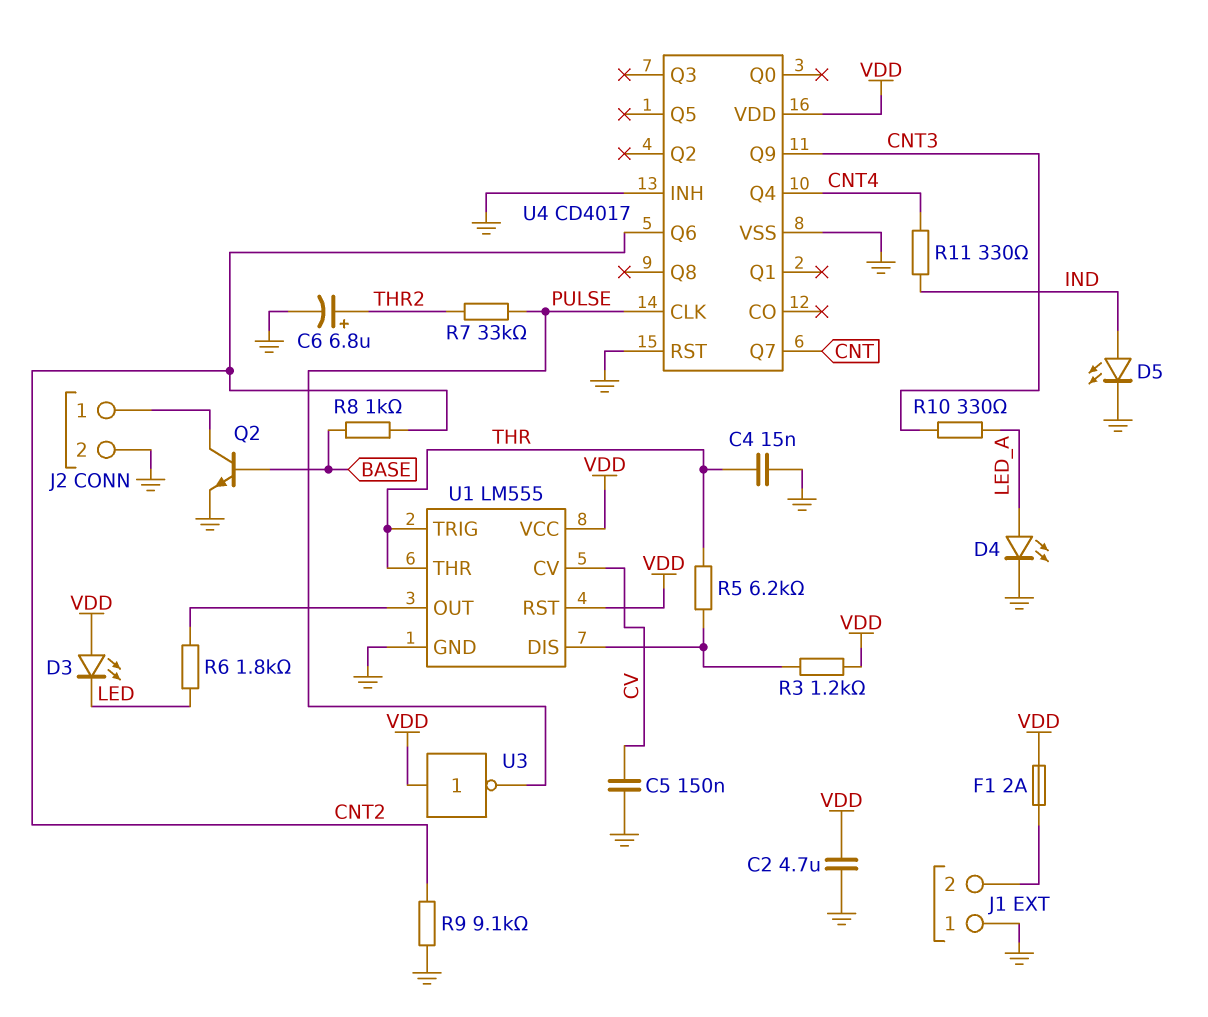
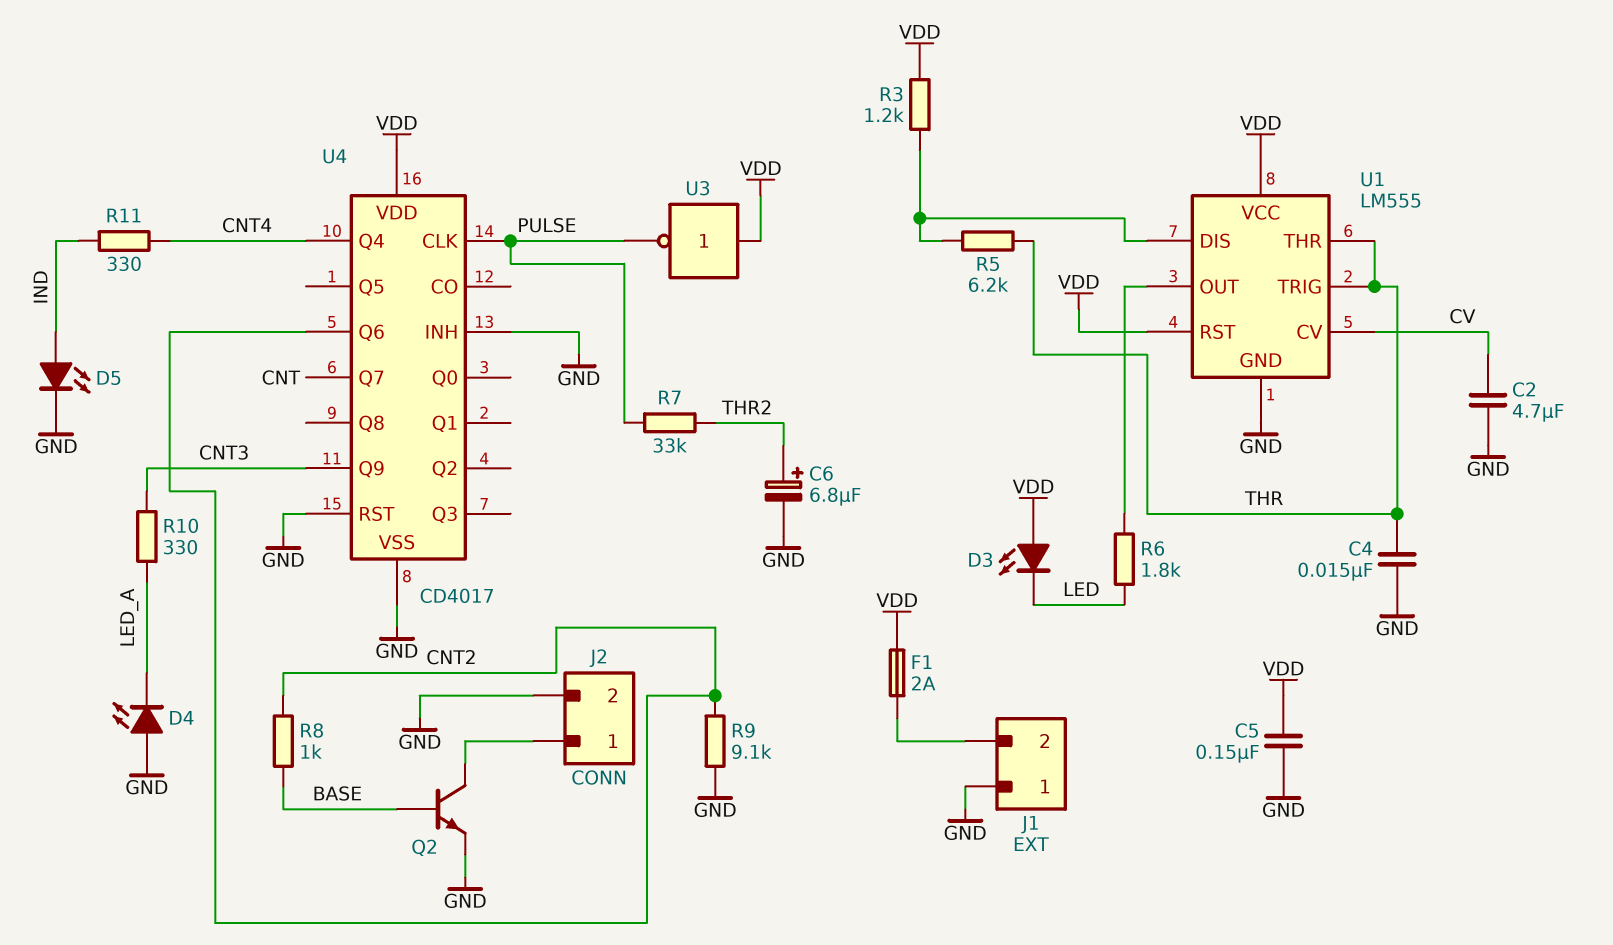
C2: 4.7uF (GND, VDD) -> 4.7uF (CV, GND)
C5: 150nF (CV, GND) -> 150nF (GND, VDD)
D4: LED (A LED_A, K GND) -> LED (A GND, K LED_A)

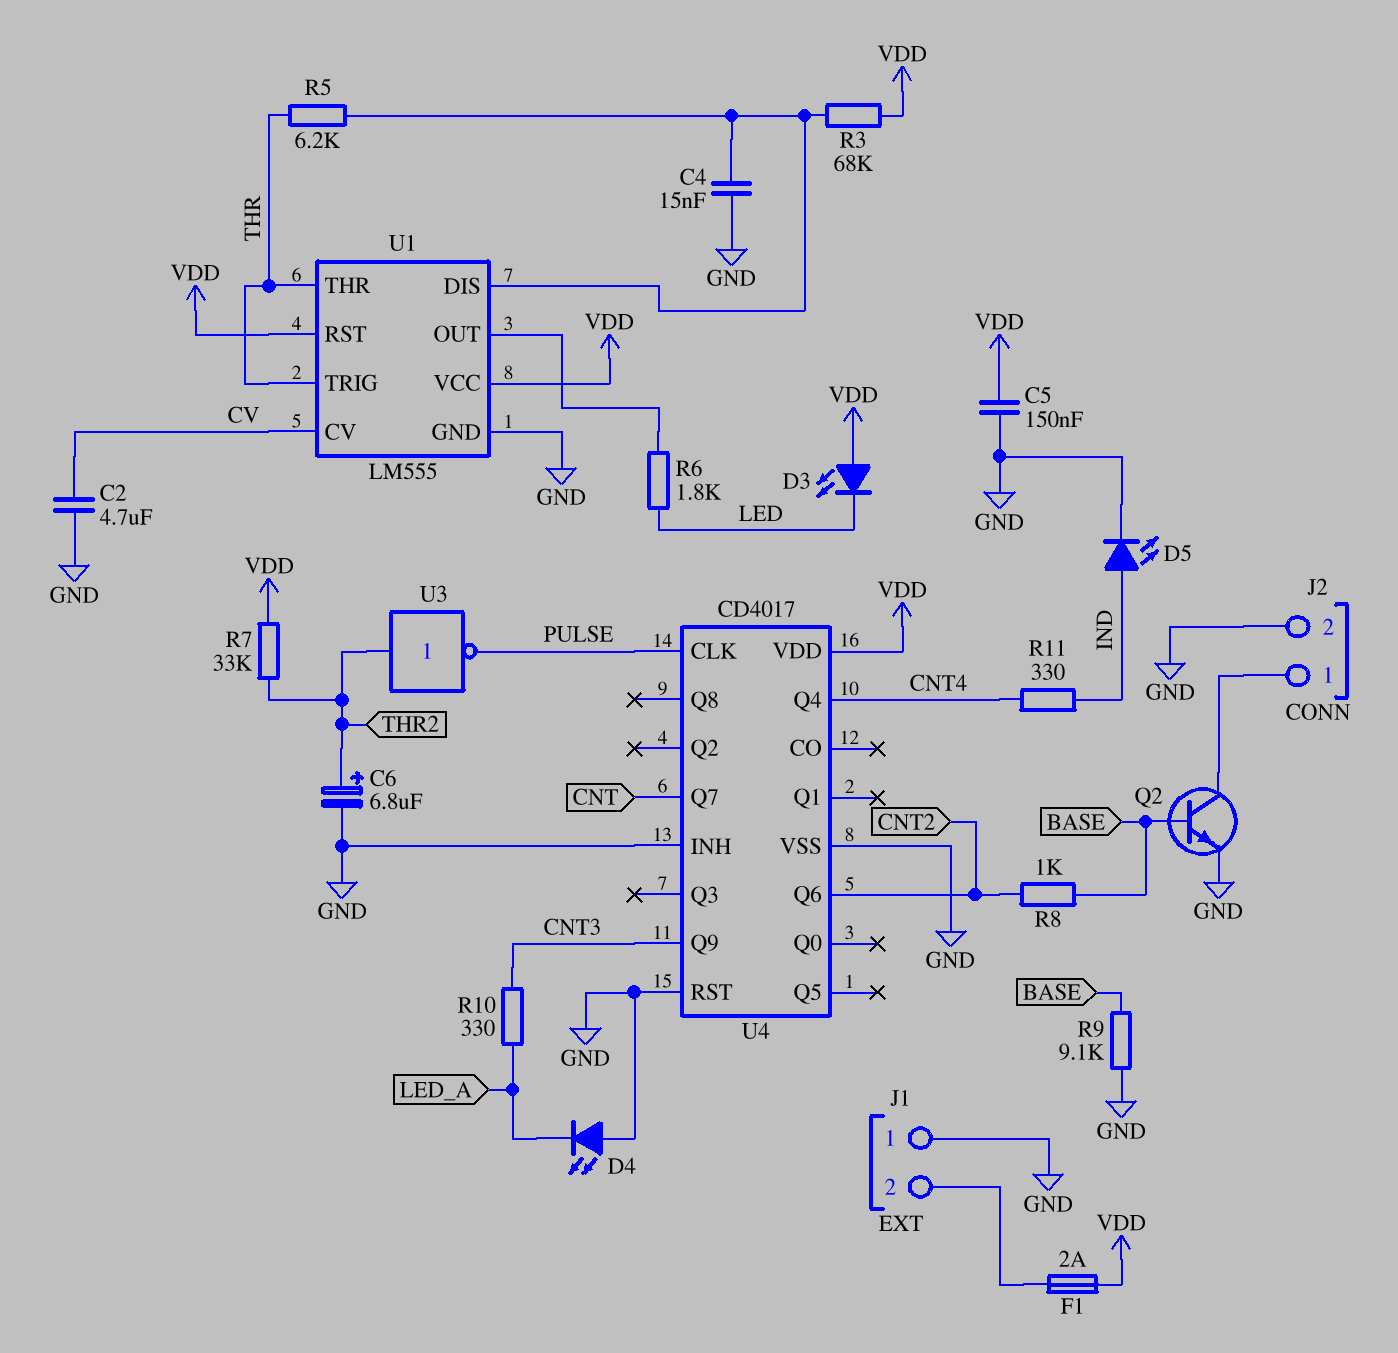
C4: 15nF (GND, THR) -> 15nF (GND, U1/DIS)
R3: 1.2k (U1/DIS, VDD) -> 68k (U1/DIS, VDD)
R7: 33k (PULSE, THR2) -> 33k (THR2, VDD)
R9: 9.1k (CNT2, GND) -> 9.1k (BASE, GND)
U3: NOT (in VDD, out PULSE) -> NOT (in THR2, out PULSE)

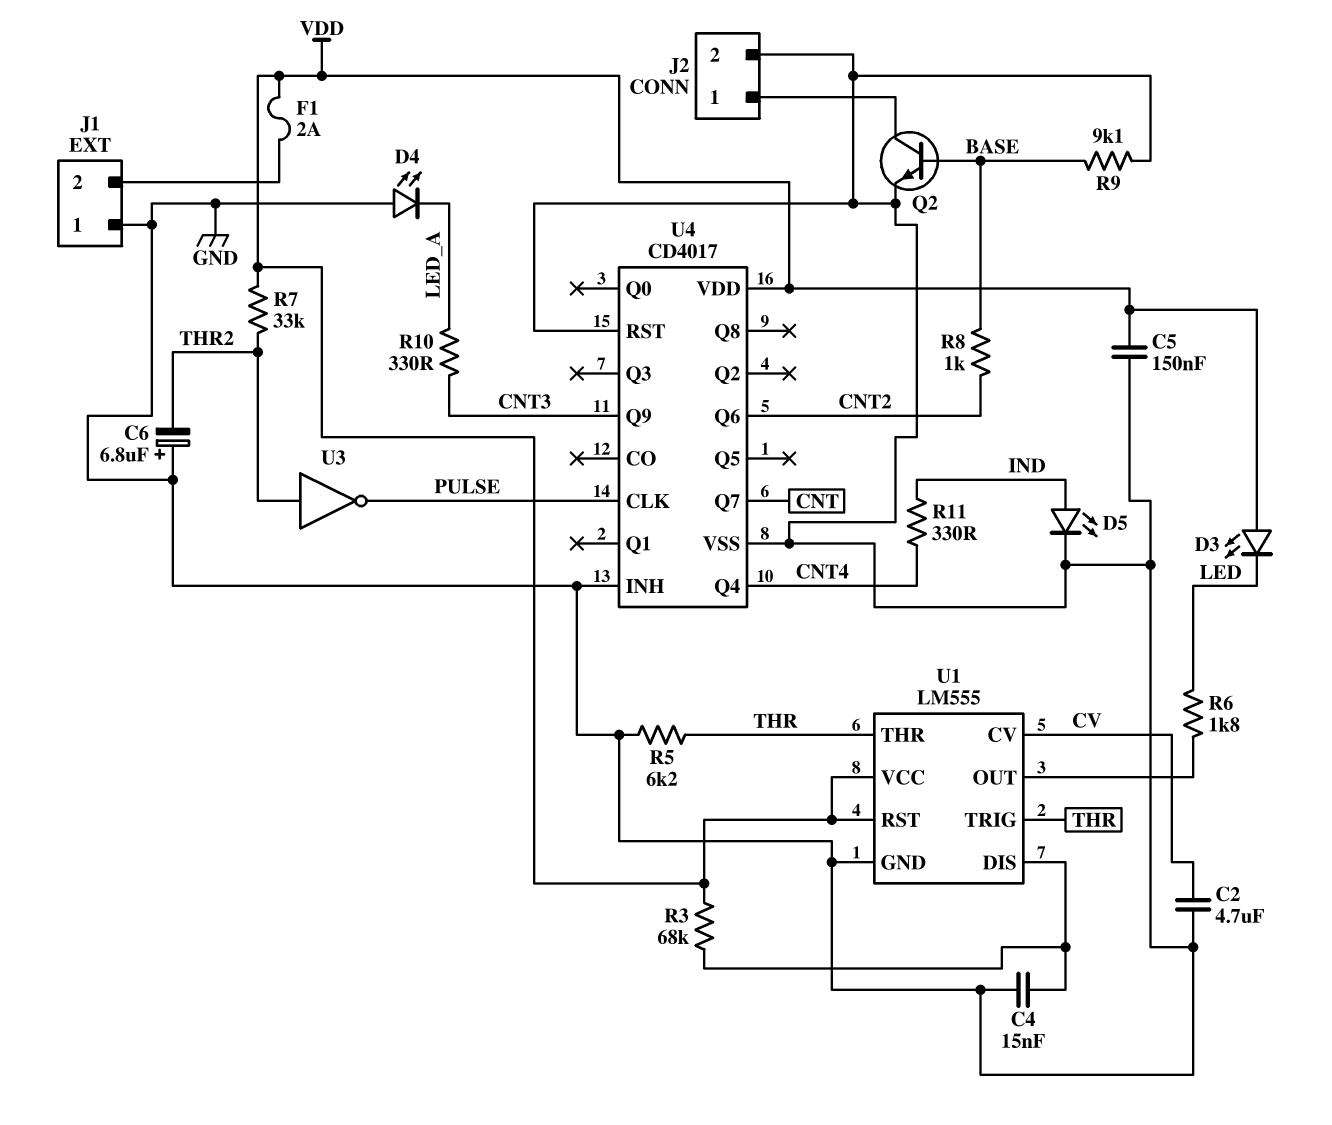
C6: 6.8uF (plus THR2, minus GND) -> 6.8uF (plus GND, minus THR2)
R5: 6.2k (THR, U1/DIS) -> 6.2k (GND, THR)

